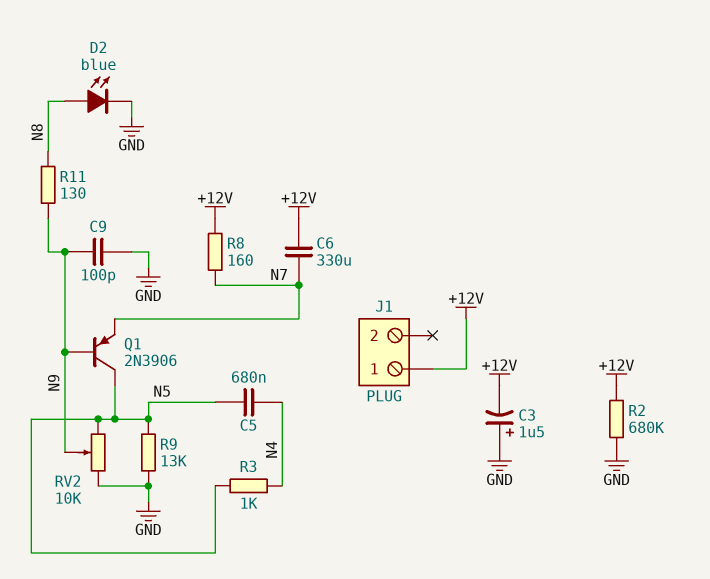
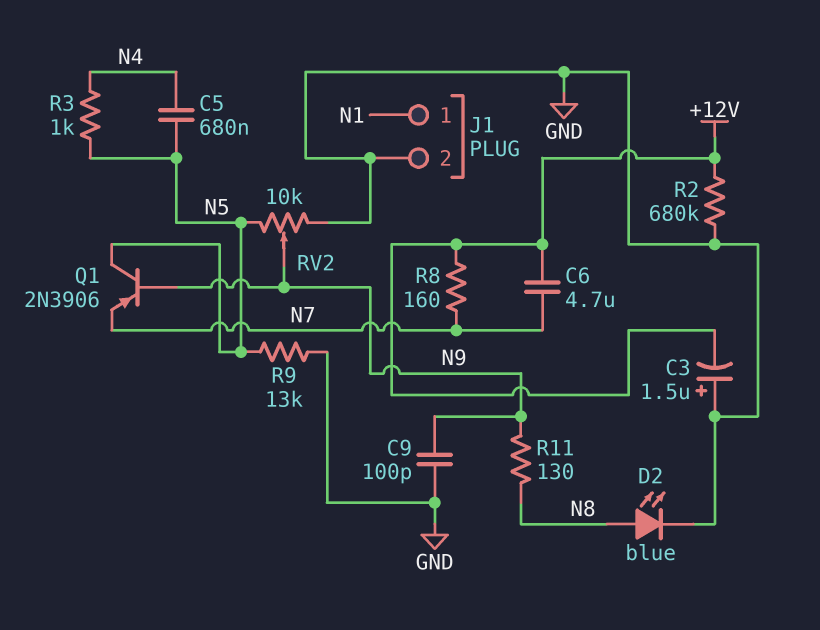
C6: 330uF (+12V, N7) -> 4.7uF (+12V, N7)
J1 pin 1: +12V -> N1
J1 pin 2: none -> GND

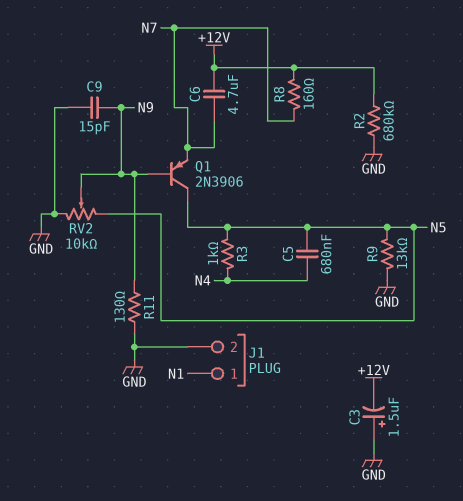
C9: 100pF (GND, N9) -> 15pF (GND, N9)
D2: LED blue (A N8, K GND) -> none
R11: 130 (N8, N9) -> 130 (GND, N9)

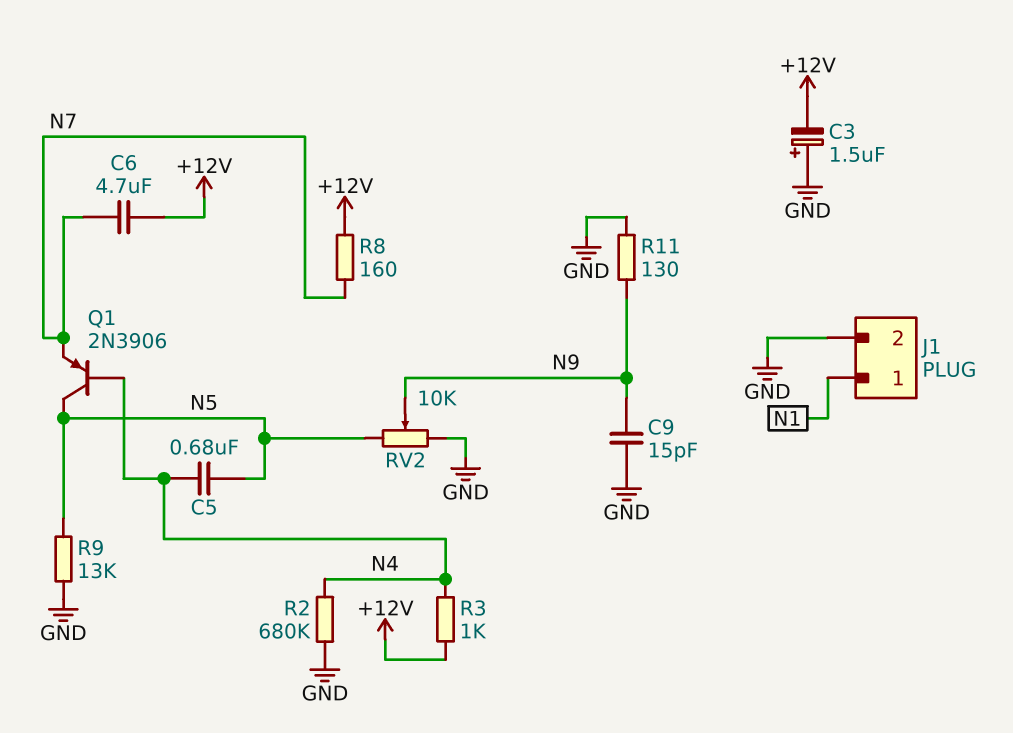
Q1: PNP 2N3906 (B N9, C N5, E N7) -> PNP 2N3906 (B N4, C N5, E N7)
R2: 680k (+12V, GND) -> 680k (GND, N4)
R3: 1k (N4, N5) -> 1k (+12V, N4)

